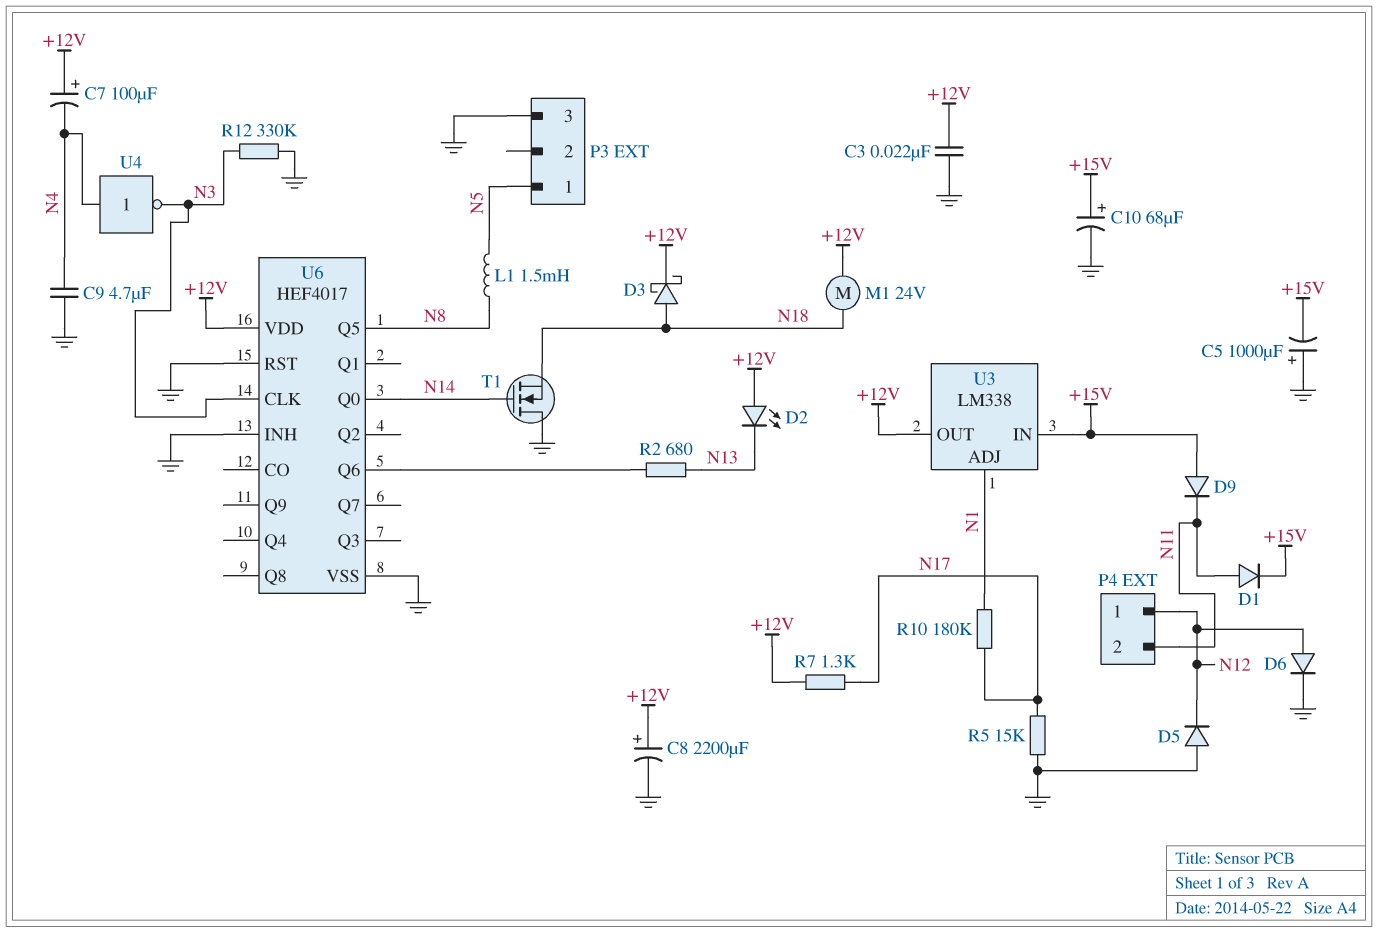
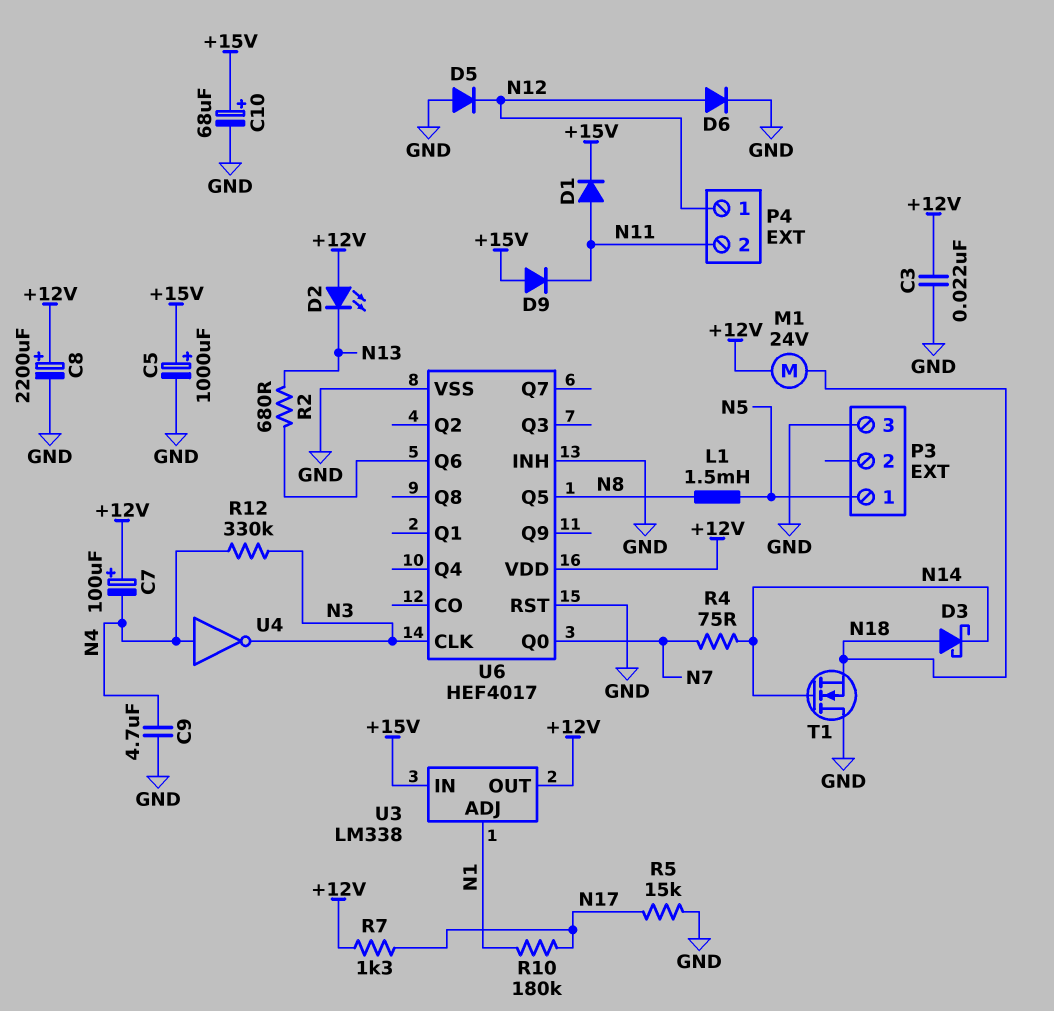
C5: 1000uF (plus GND, minus +15V) -> 1000uF (plus +15V, minus GND)
D3: schottky (A N18, K +12V) -> schottky (A N18, K N14)
R4: none -> 75 (N7, N14)
R12: 330k (GND, N3) -> 330k (N3, N4)
U6 pin Q0: N14 -> N7

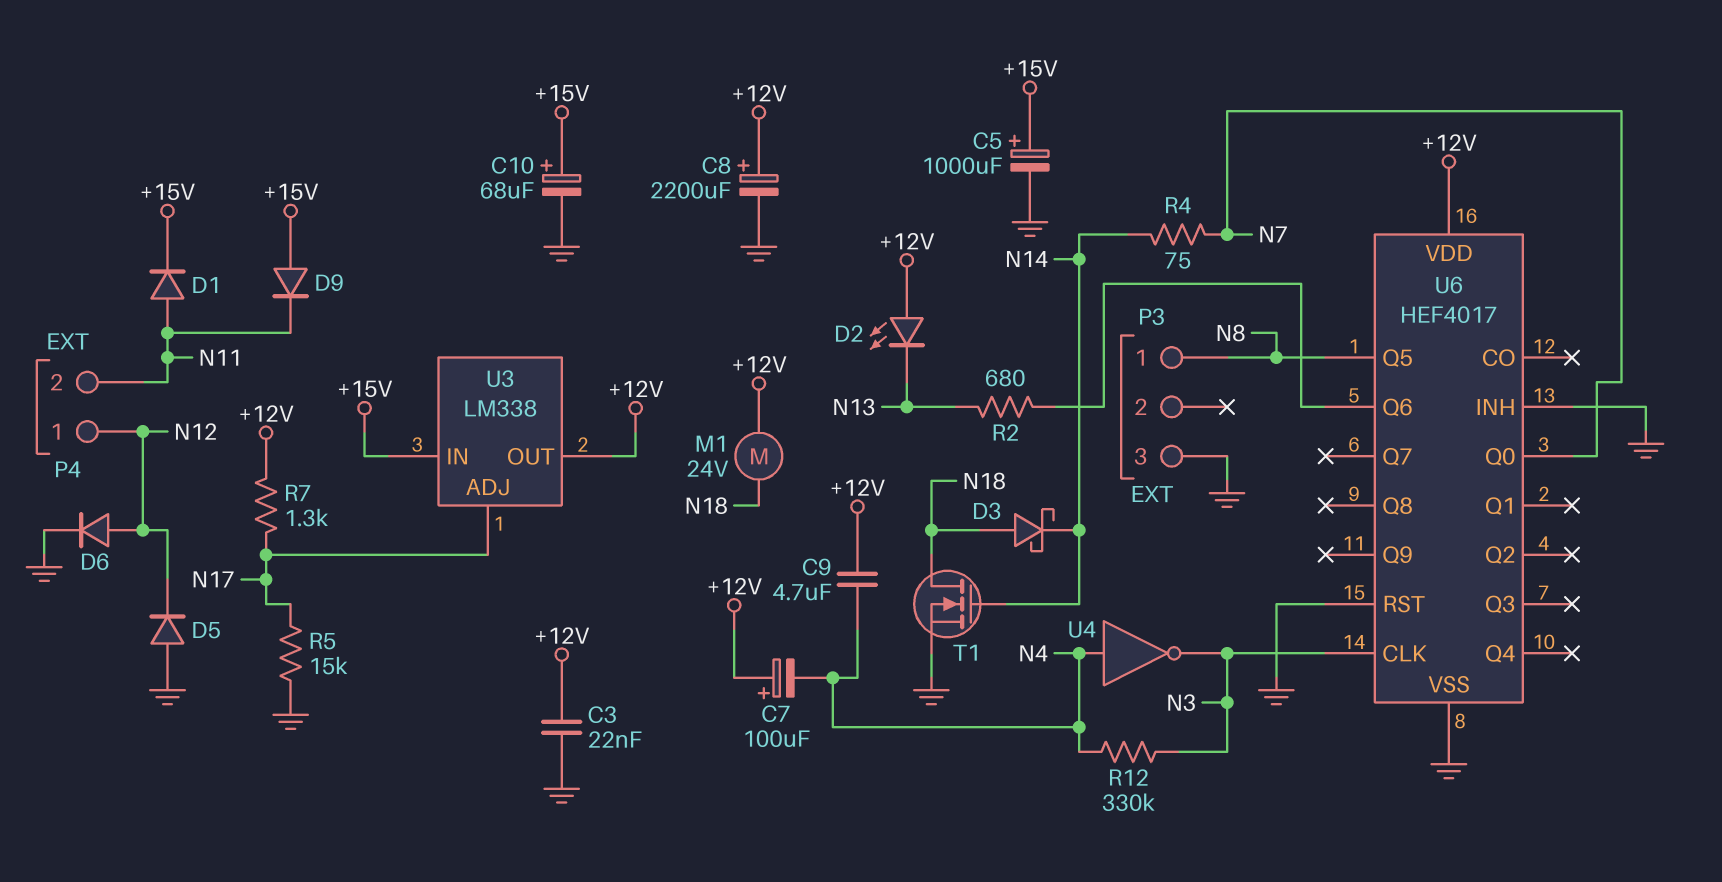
C9: 4.7uF (GND, N4) -> 4.7uF (+12V, N4)
L1: 1.5mH (N5, N8) -> none
P3 pin 1: N5 -> N8
R10: 180k (N1, N17) -> none
T1: NMOS (G N14, D GND, S N18) -> NMOS (G N14, D N18, S GND)
U3 pin ADJ: N1 -> N17

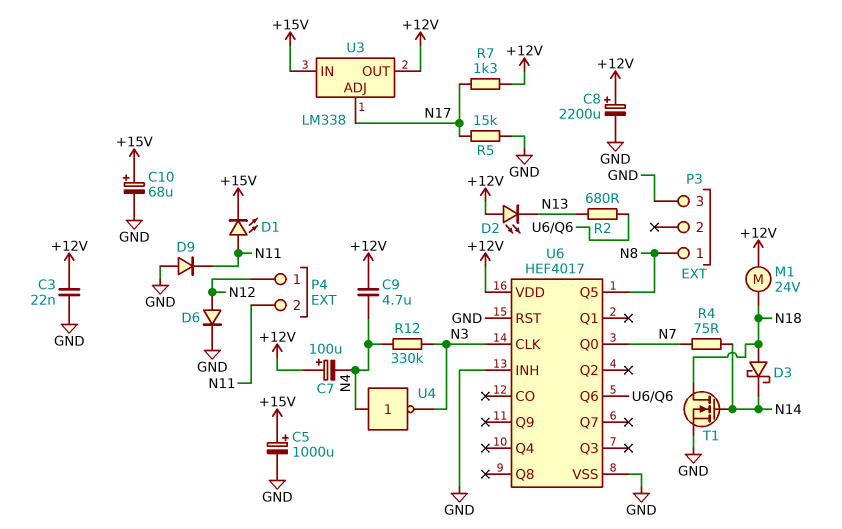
D1: diode (A N11, K +15V) -> LED (A N11, K +15V)
D5: diode (A GND, K N12) -> none
D9: diode (A +15V, K N11) -> diode (A GND, K N11)

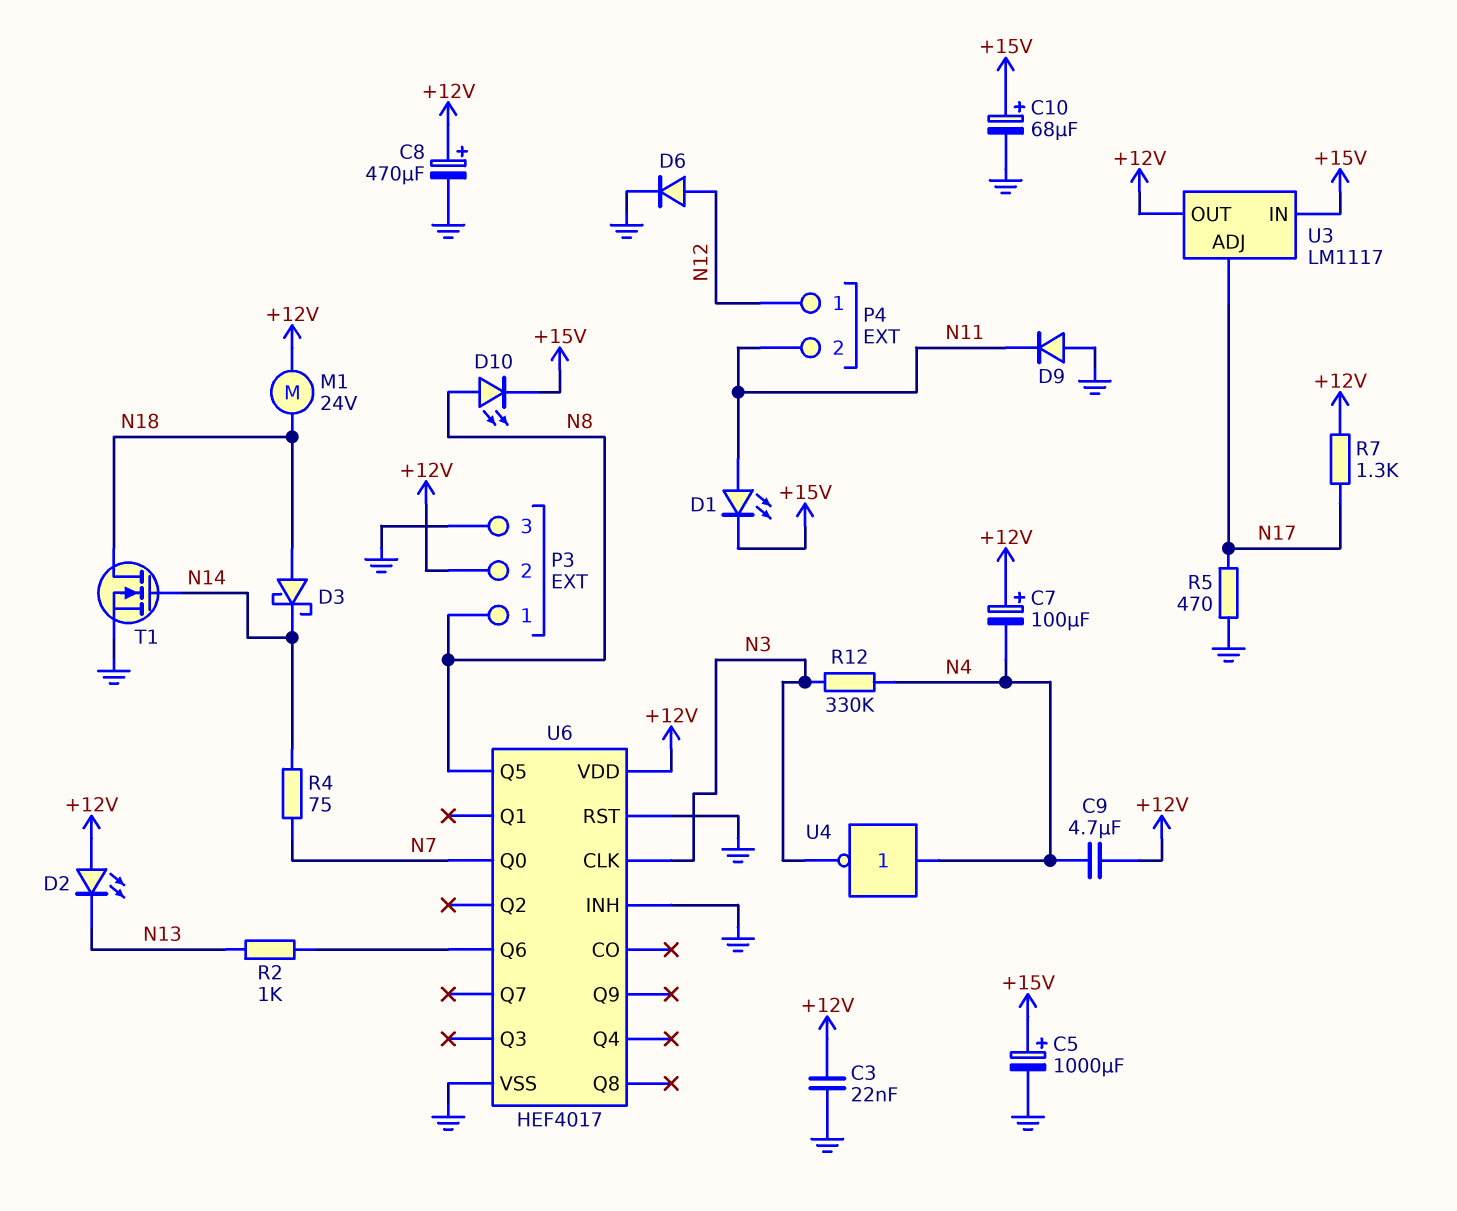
C8: 2200uF (plus +12V, minus GND) -> 470uF (plus +12V, minus GND)
D10: none -> LED (A N8, K +15V)
P3 pin 2: none -> +12V
R2: 680 (N13, U6/Q6) -> 1k (N13, U6/Q6)
R5: 15k (GND, N17) -> 470 (GND, N17)
U3: LM338 -> LM1117

